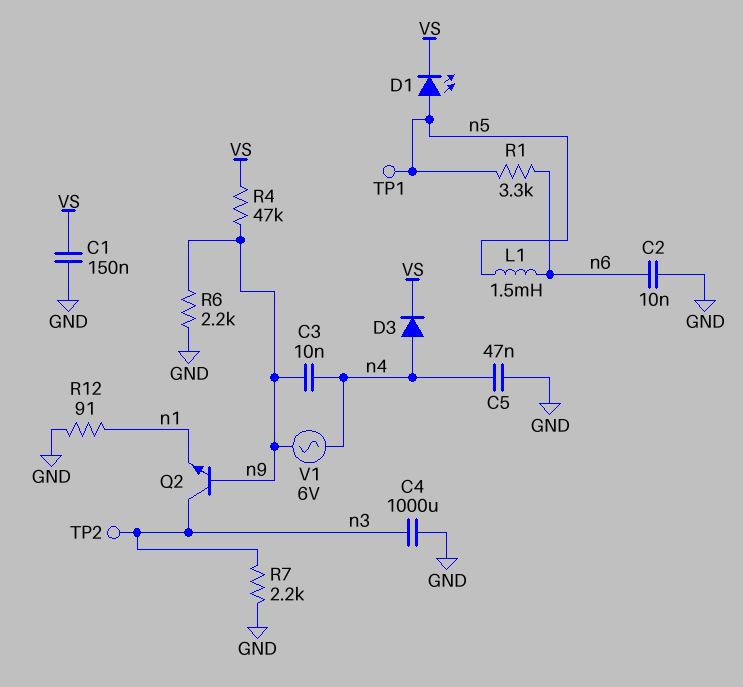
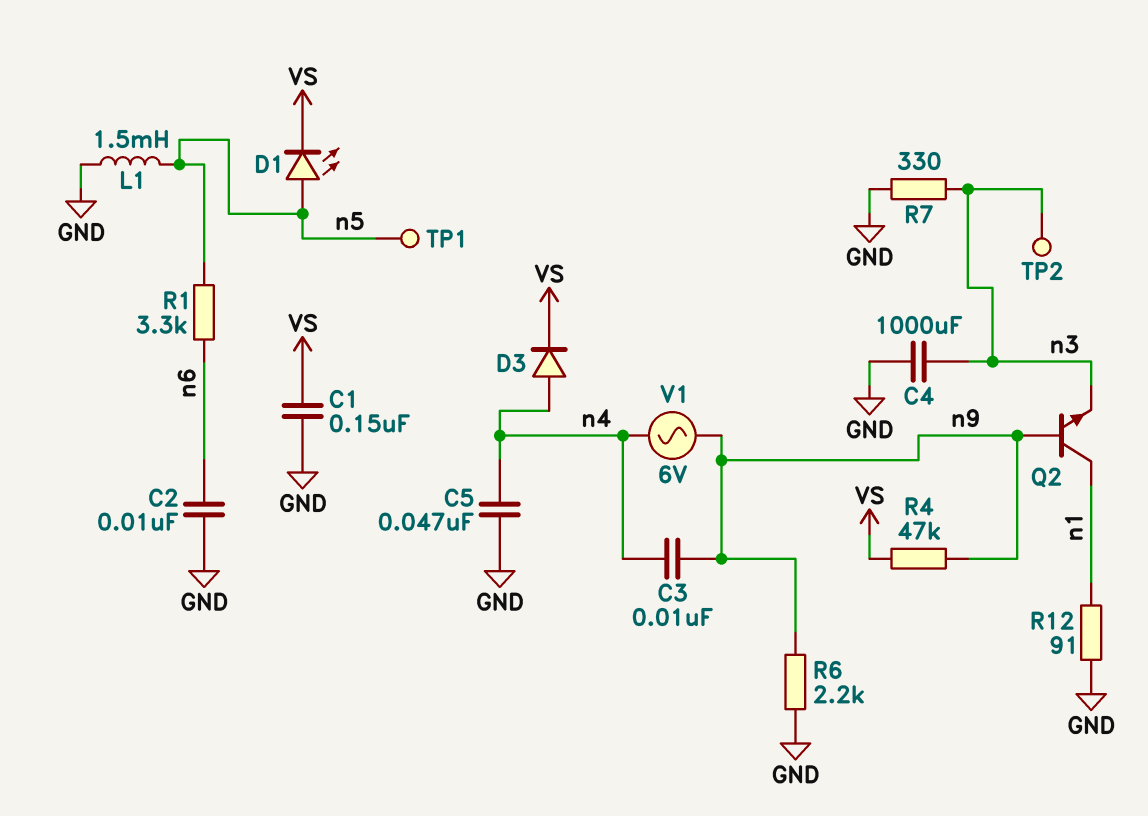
L1: 1.5mH (n5, n6) -> 1.5mH (GND, n5)
Q2: NPN (B n9, C n3, E n1) -> NPN (B n9, C n1, E n3)
R7: 2.2k (GND, n3) -> 330 (GND, n3)

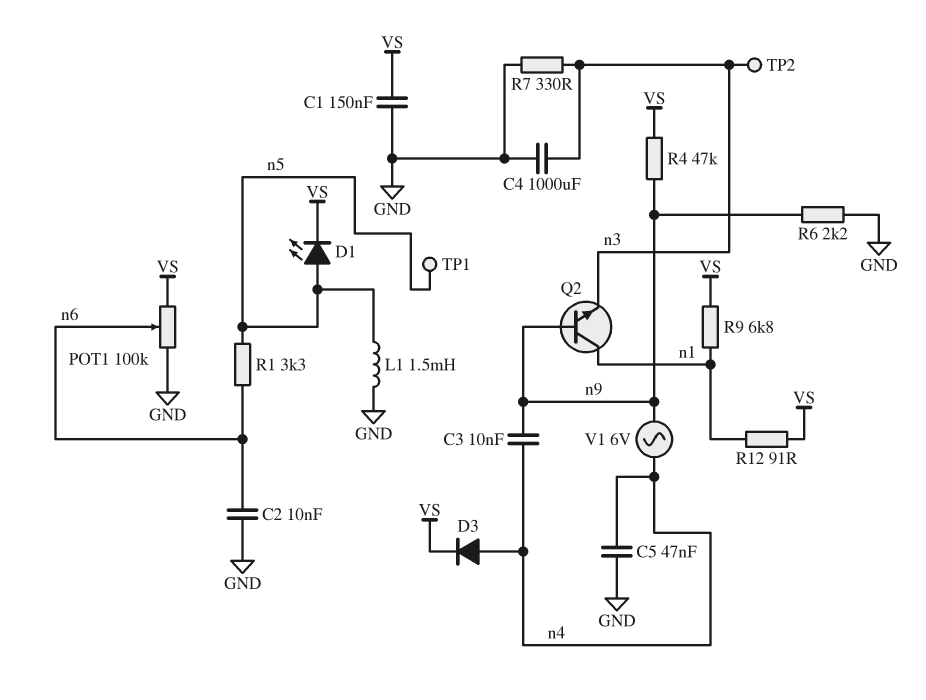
POT1: none -> 100k (GND, VS, wiper n6)
R9: none -> 6.8k (VS, n1)
R12: 91 (GND, n1) -> 91 (VS, n1)

